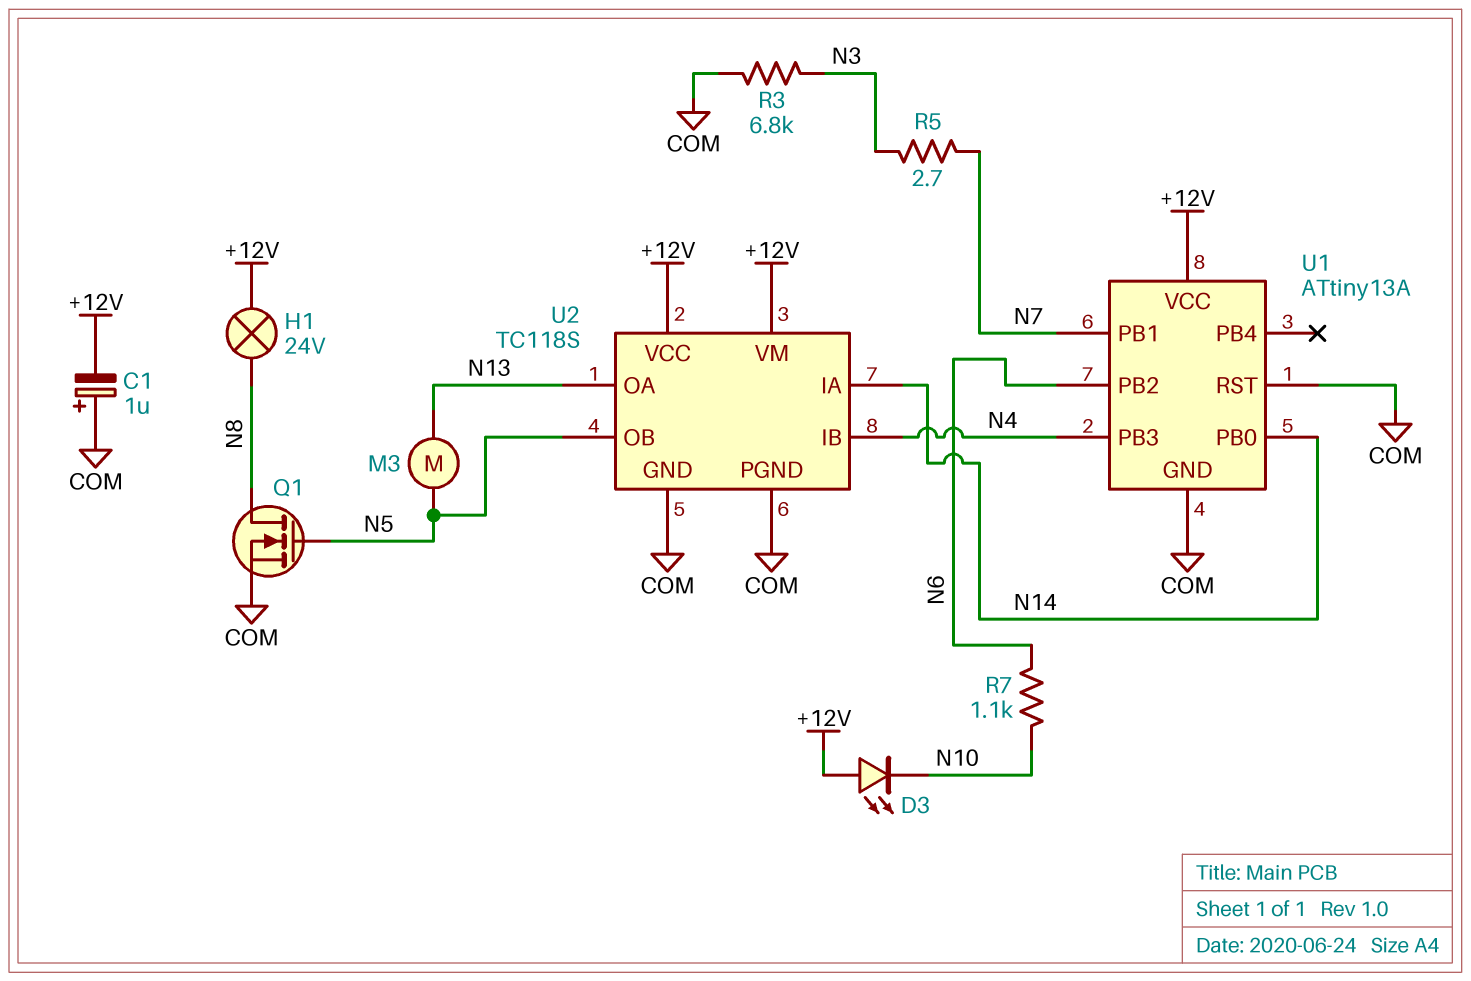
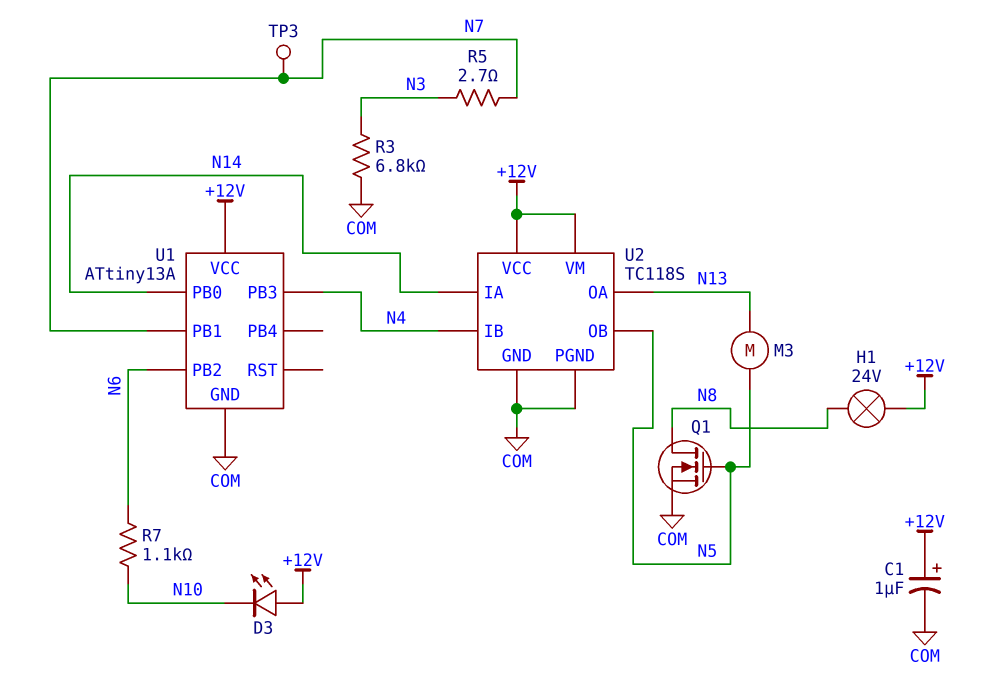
C1: 1uF (plus COM, minus +12V) -> 1uF (plus +12V, minus COM)
TP3: none -> test point (N7)
U1 pin RST: COM -> none

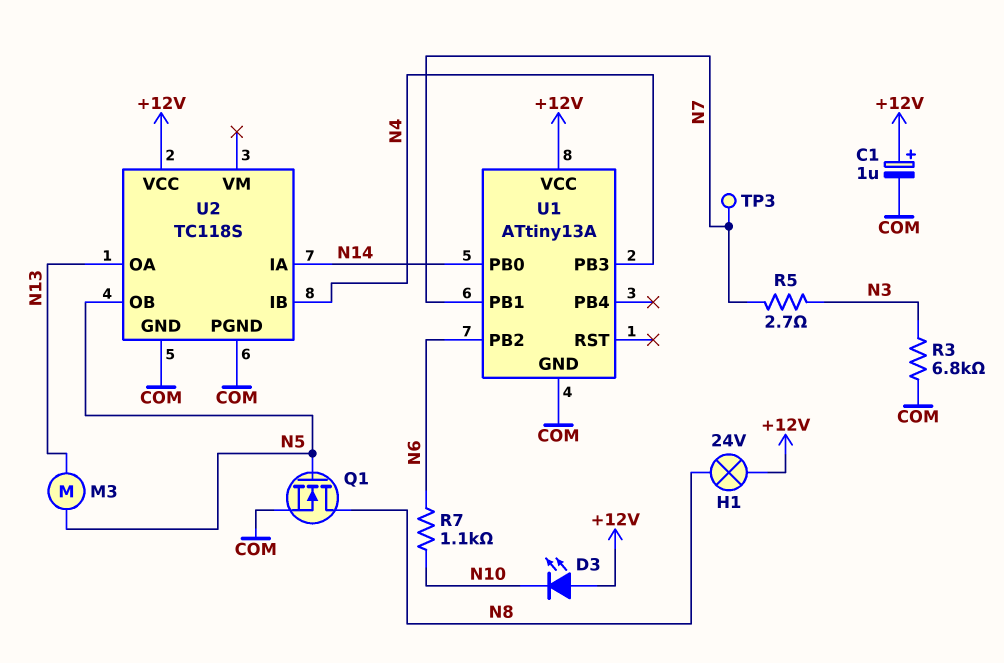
U2 pin VM: +12V -> none

